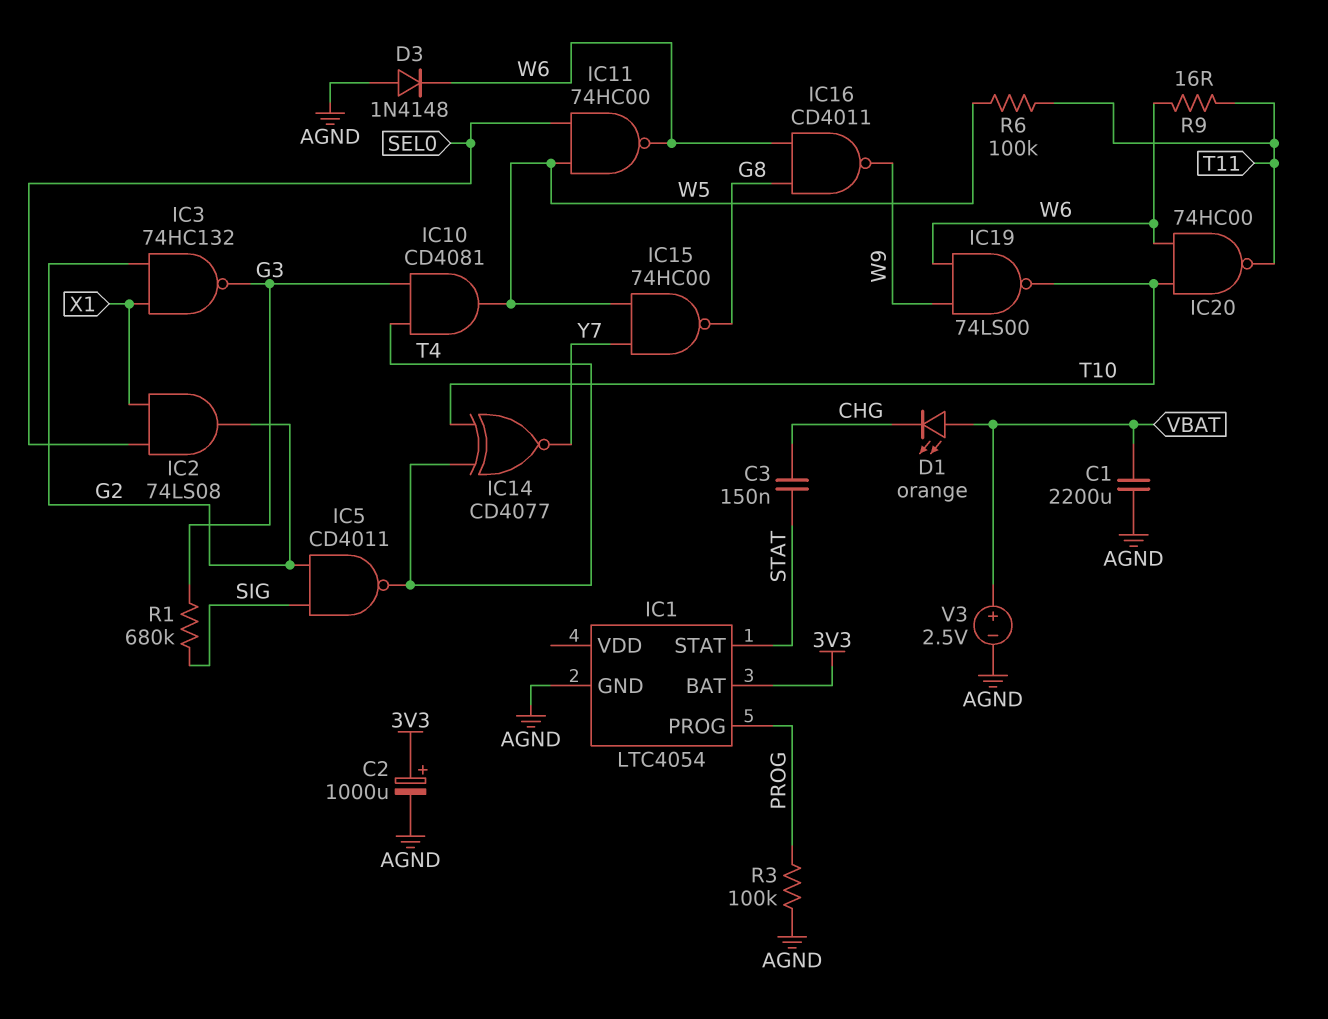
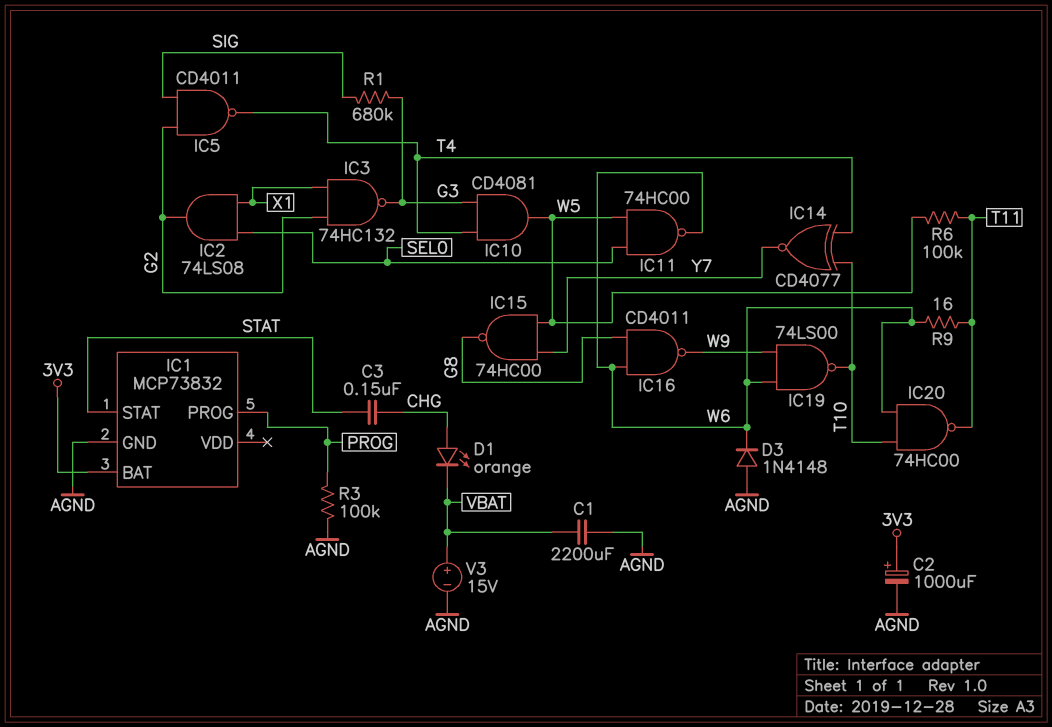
D1: LED orange (A VBAT, K CHG) -> LED orange (A CHG, K VBAT)
IC1: LTC4054 -> MCP73832
V3: 2.5V (plus VBAT, minus AGND) -> 15V (plus VBAT, minus AGND)

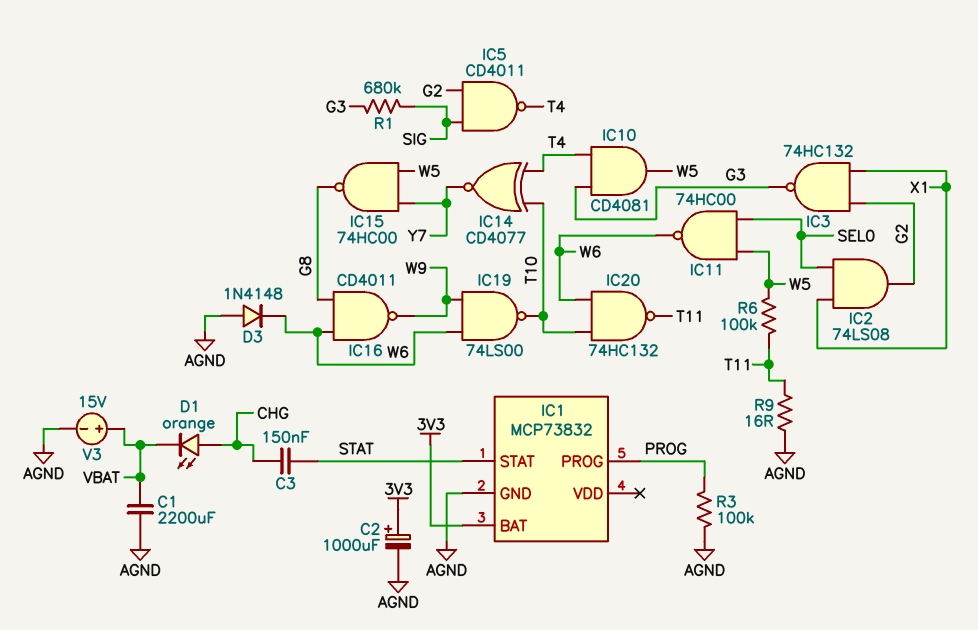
IC20: NAND 74HC00 (in T10, in W6, out T11) -> NAND 74HC132 (in T10, in W6, out T11)
R9: 16 (T11, W6) -> 16 (AGND, T11)

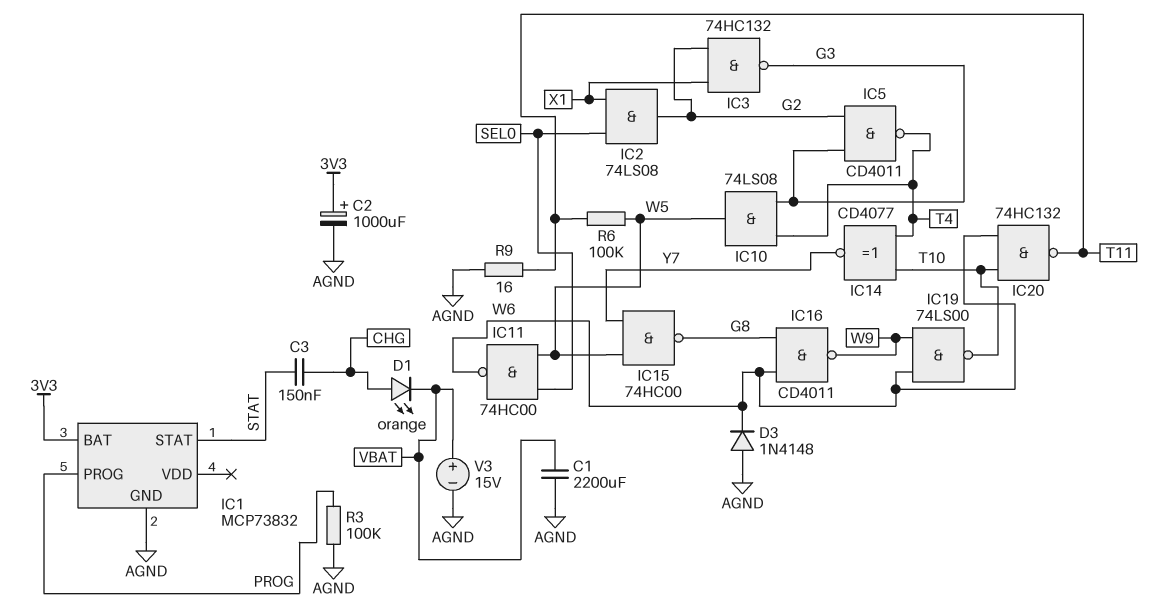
IC5: NAND CD4011 (in G2, in SIG, out T4) -> NAND CD4011 (in G2, in G3, out T4)
IC10: AND CD4081 (in G3, in T4, out W5) -> AND 74LS08 (in G3, in T4, out W5)
R1: 680k (G3, SIG) -> none

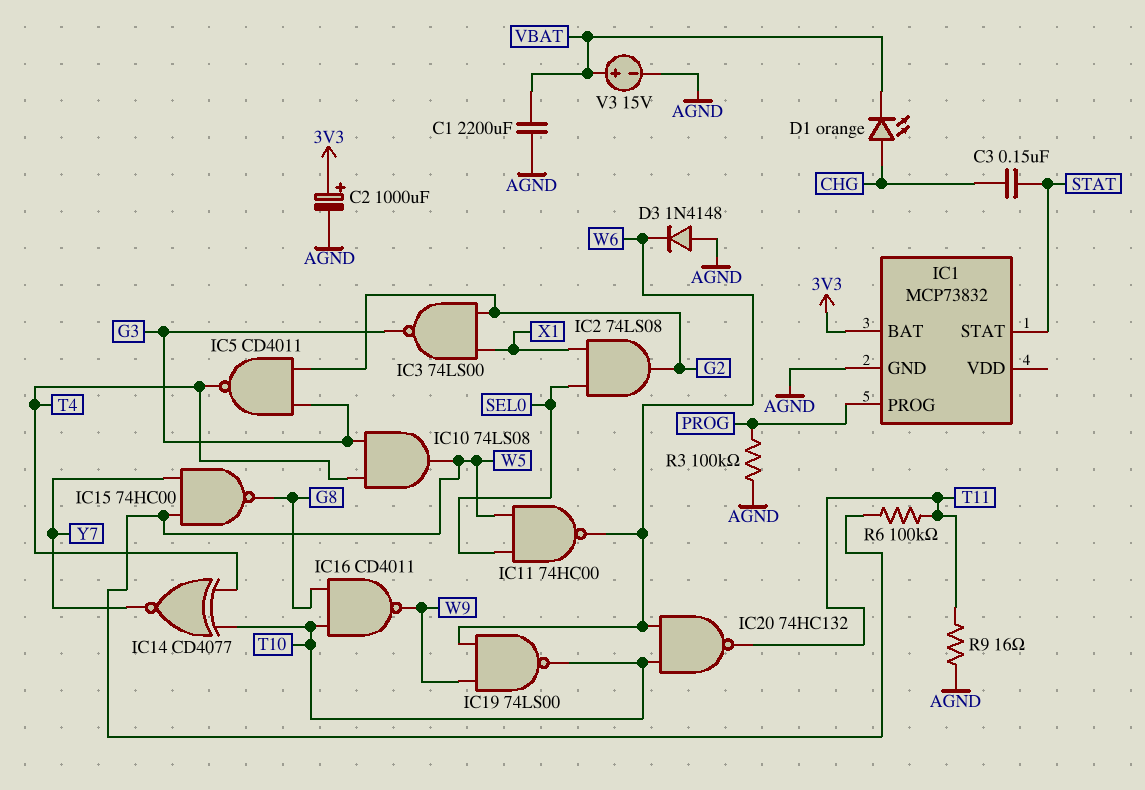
IC3: NAND 74HC132 (in G2, in X1, out G3) -> NAND 74LS00 (in G2, in X1, out G3)
IC16: NAND CD4011 (in G8, in W6, out W9) -> NAND CD4011 (in G8, in T10, out W9)

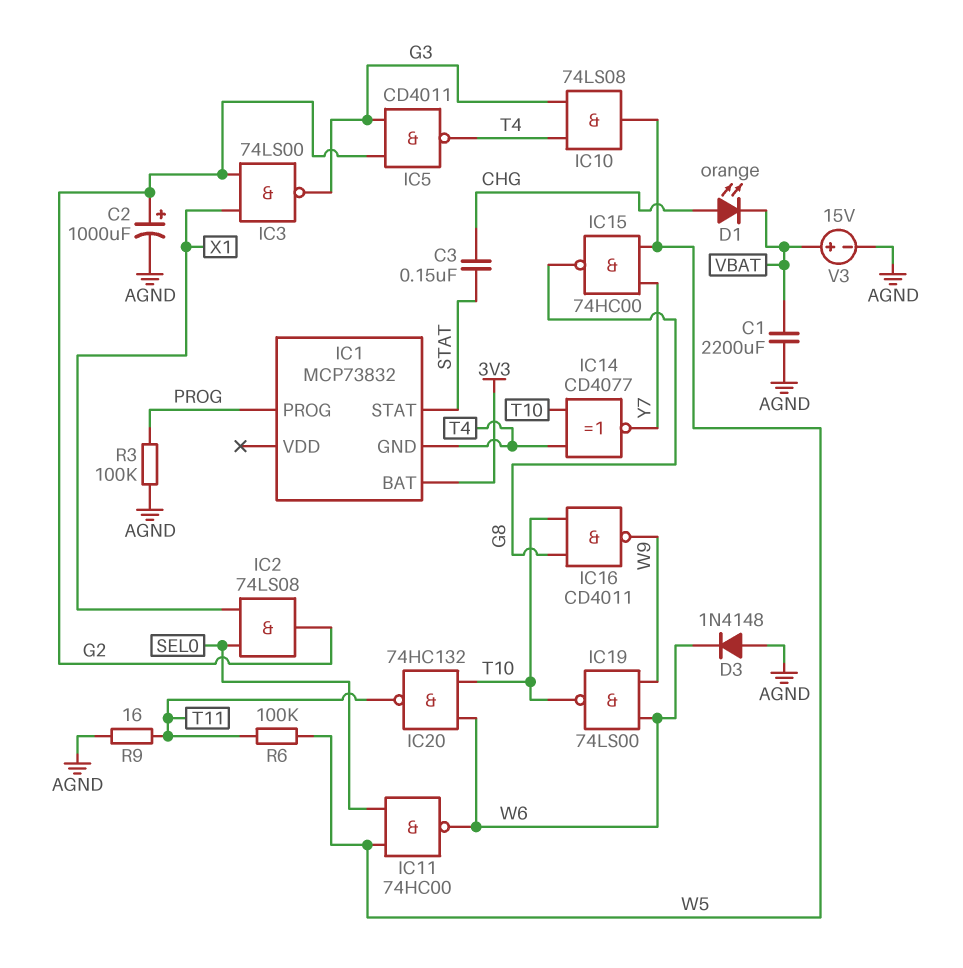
C2: 1000uF (plus 3V3, minus AGND) -> 1000uF (plus G2, minus AGND)
IC1 pin GND: AGND -> T4

